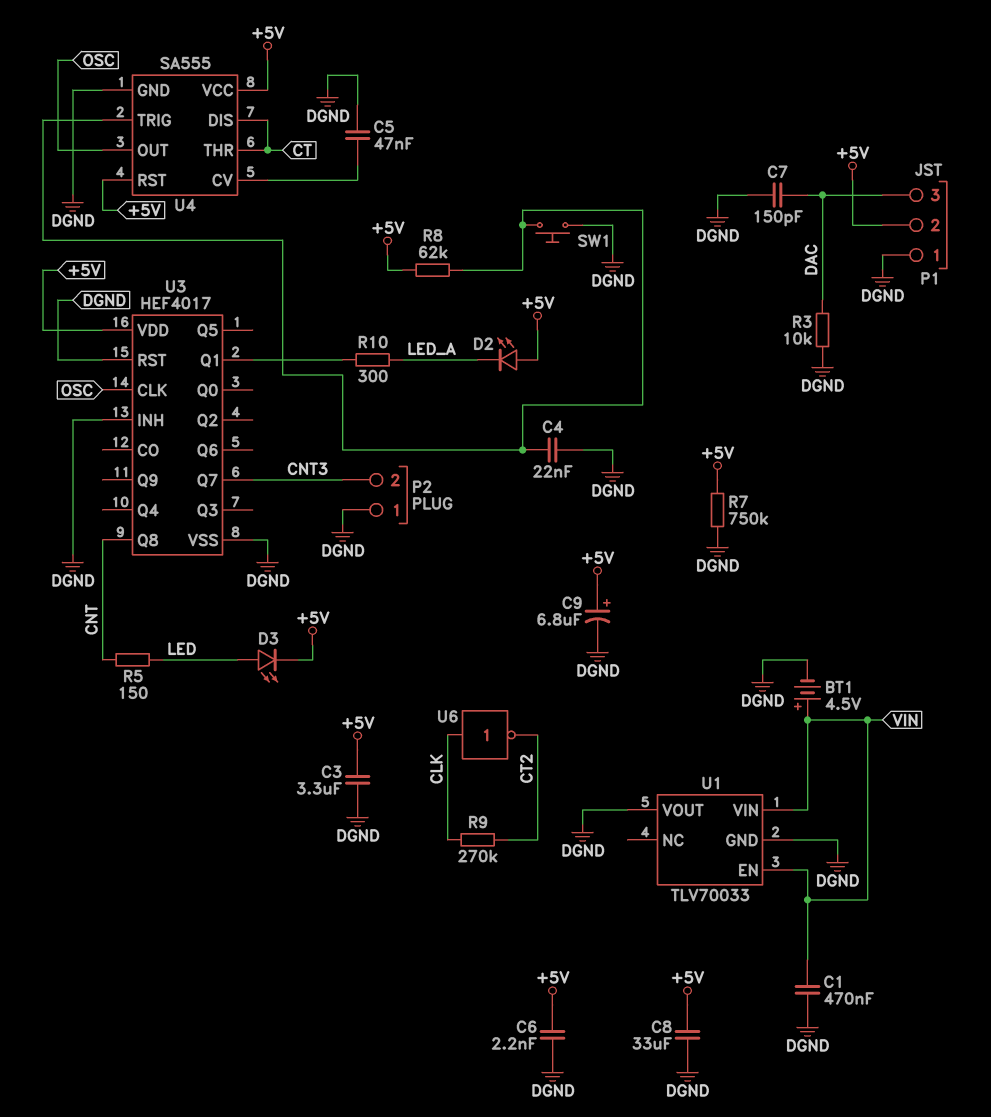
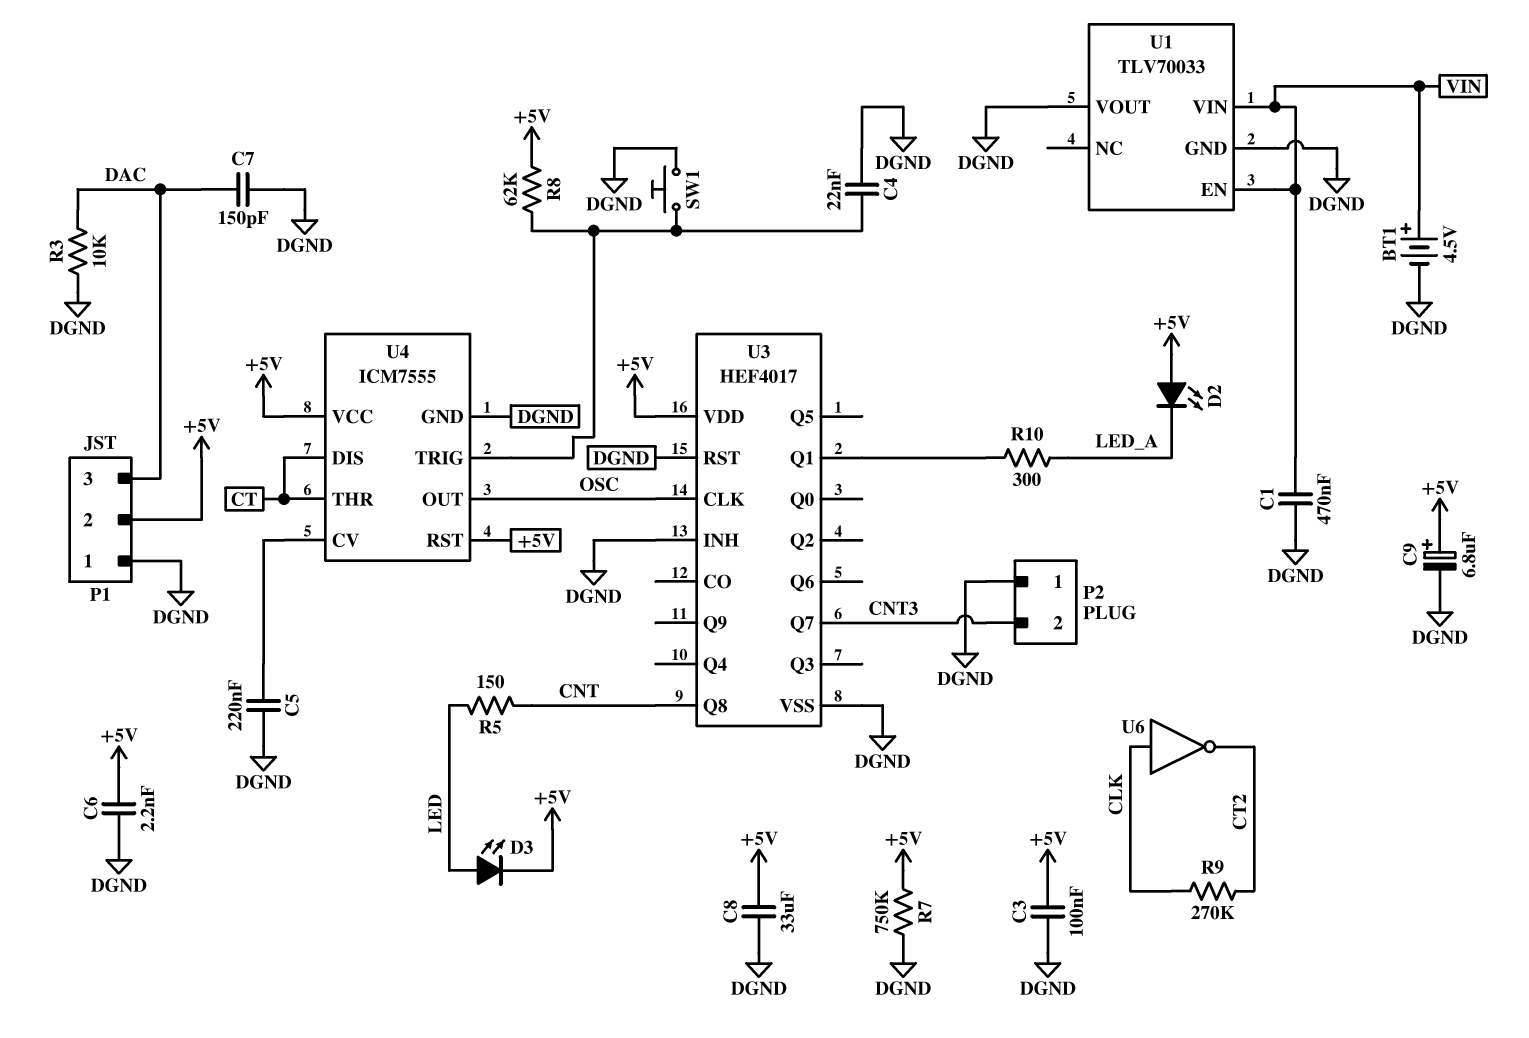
C3: 3.3uF (+5V, DGND) -> 100nF (+5V, DGND)
C5: 47nF (DGND, U4/CV) -> 220nF (DGND, U4/CV)
U4: SA555 -> ICM7555

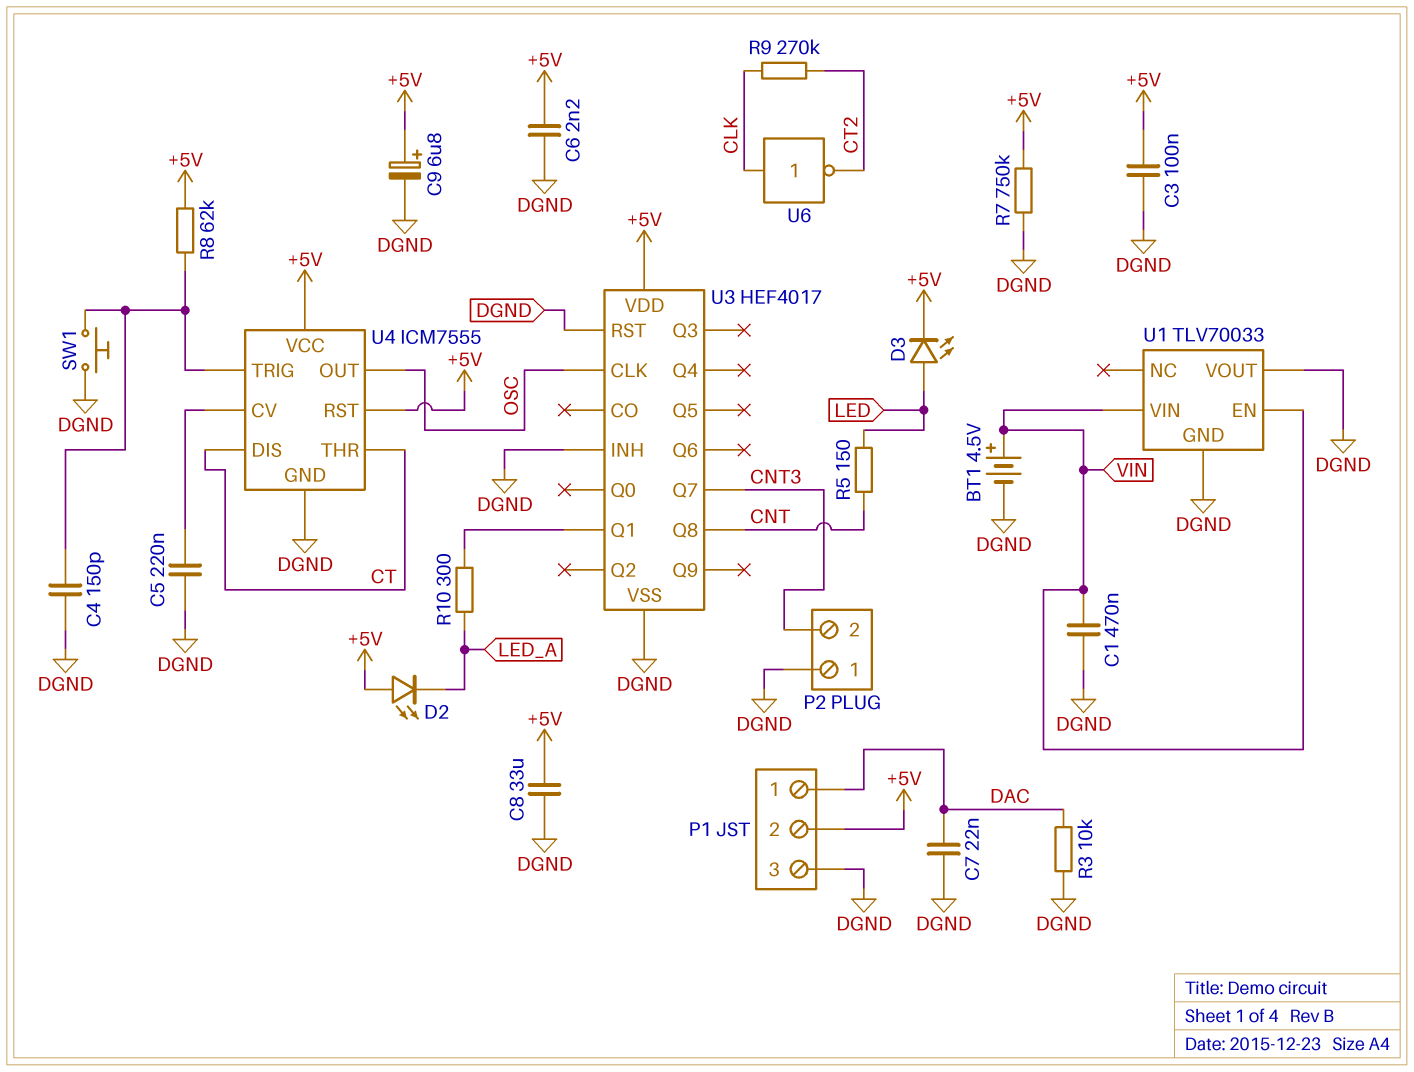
C4: 22nF (DGND, U4/TRIG) -> 150pF (DGND, U4/TRIG)
C7: 150pF (DAC, DGND) -> 22nF (DAC, DGND)
P1 pin 1: DGND -> DAC
P1 pin 3: DAC -> DGND

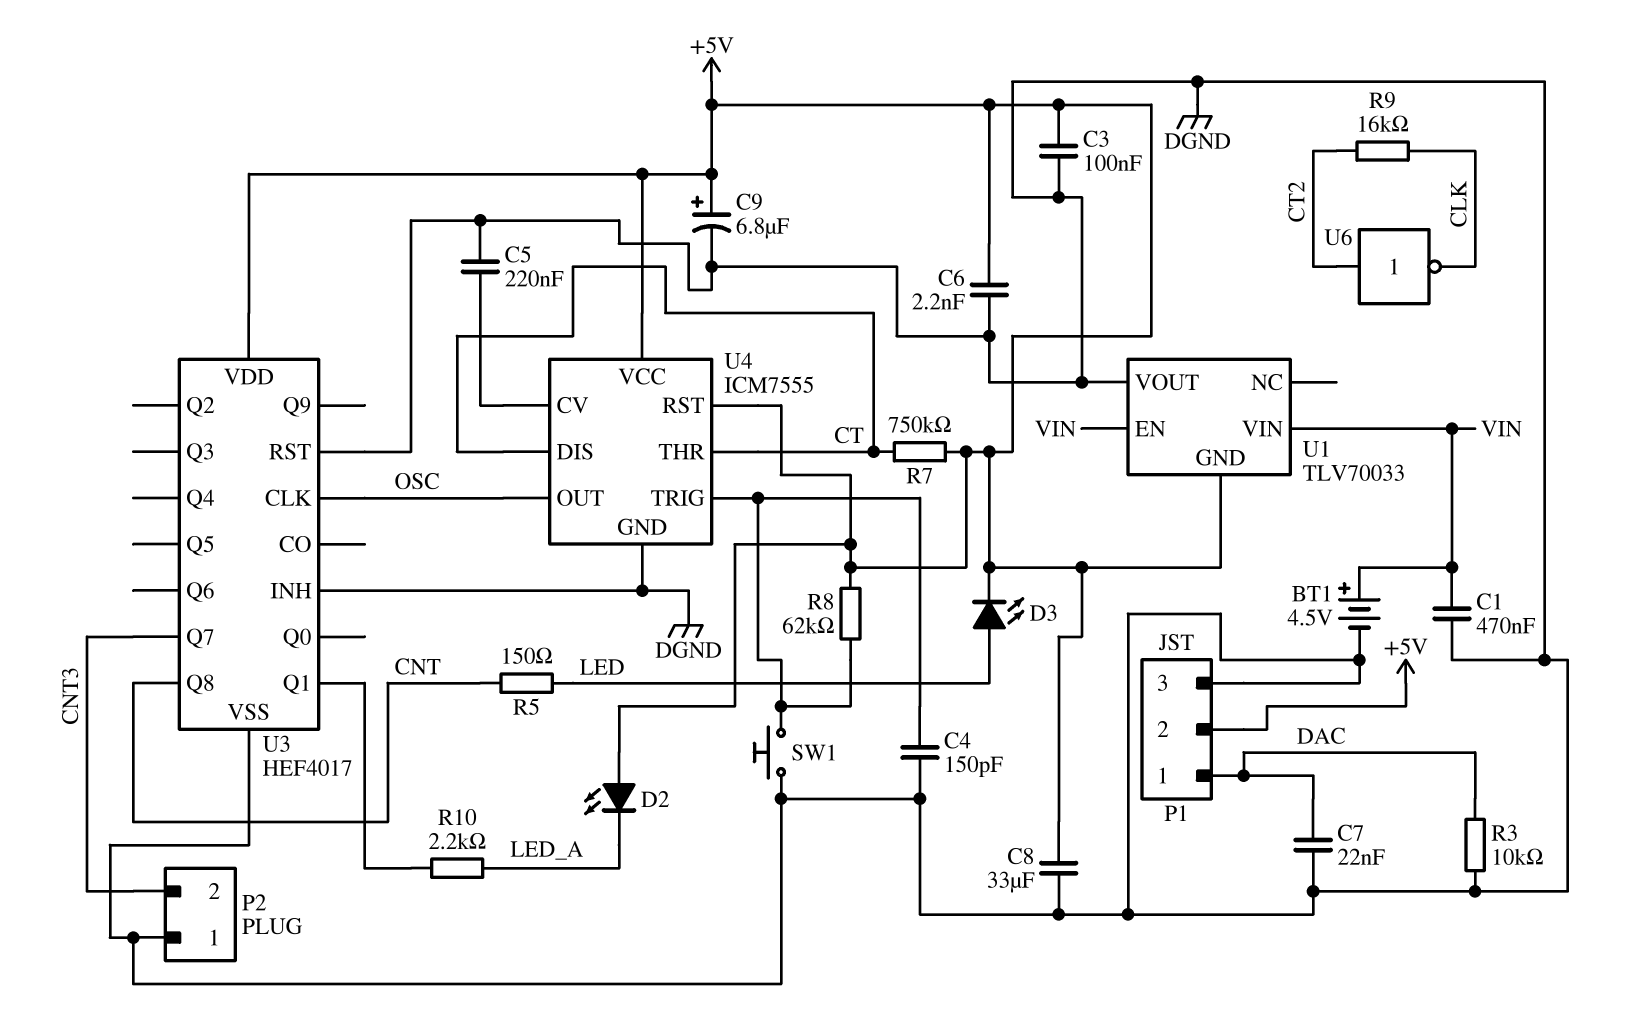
R7: 750k (+5V, DGND) -> 750k (+5V, CT)
R9: 270k (CLK, CT2) -> 16k (CLK, CT2)
R10: 300 (LED_A, U3/Q1) -> 2.2k (LED_A, U3/Q1)
U1 pin GND: DGND -> +5V
U6: NOT (in CLK, out CT2) -> NOT (in CT2, out CLK)

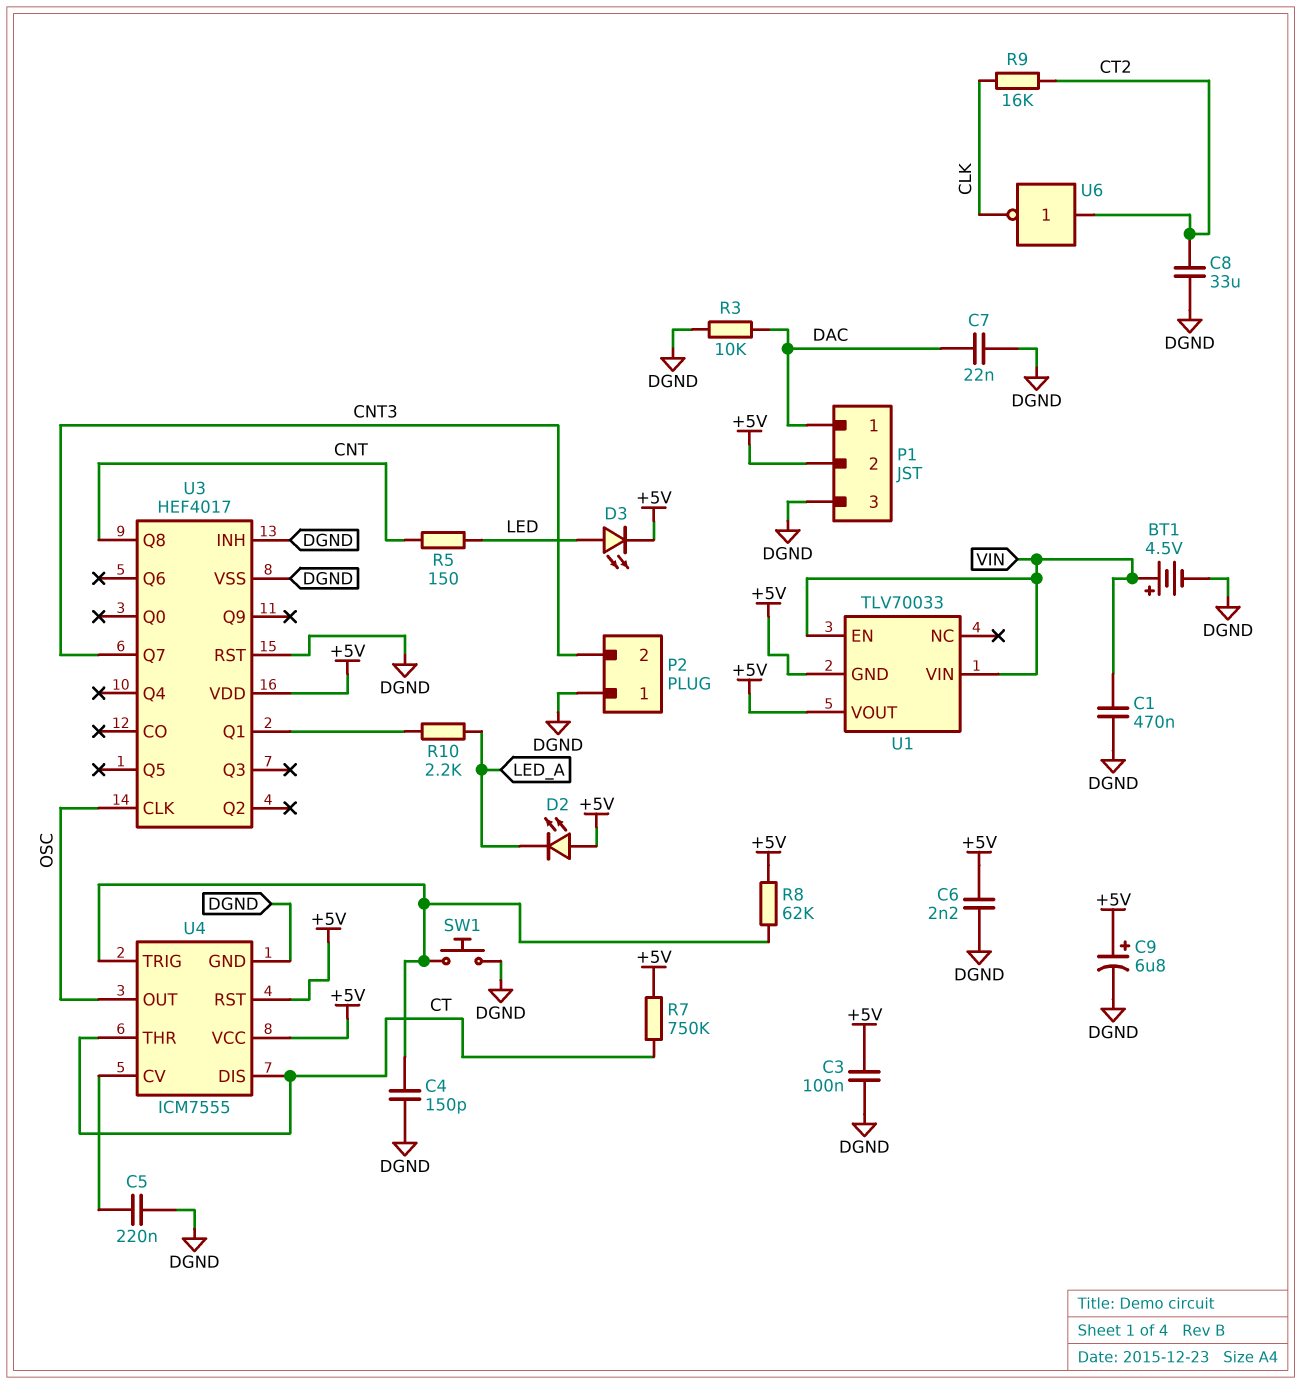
C8: 33uF (+5V, DGND) -> 33uF (CT2, DGND)
U1 pin VOUT: DGND -> +5V

